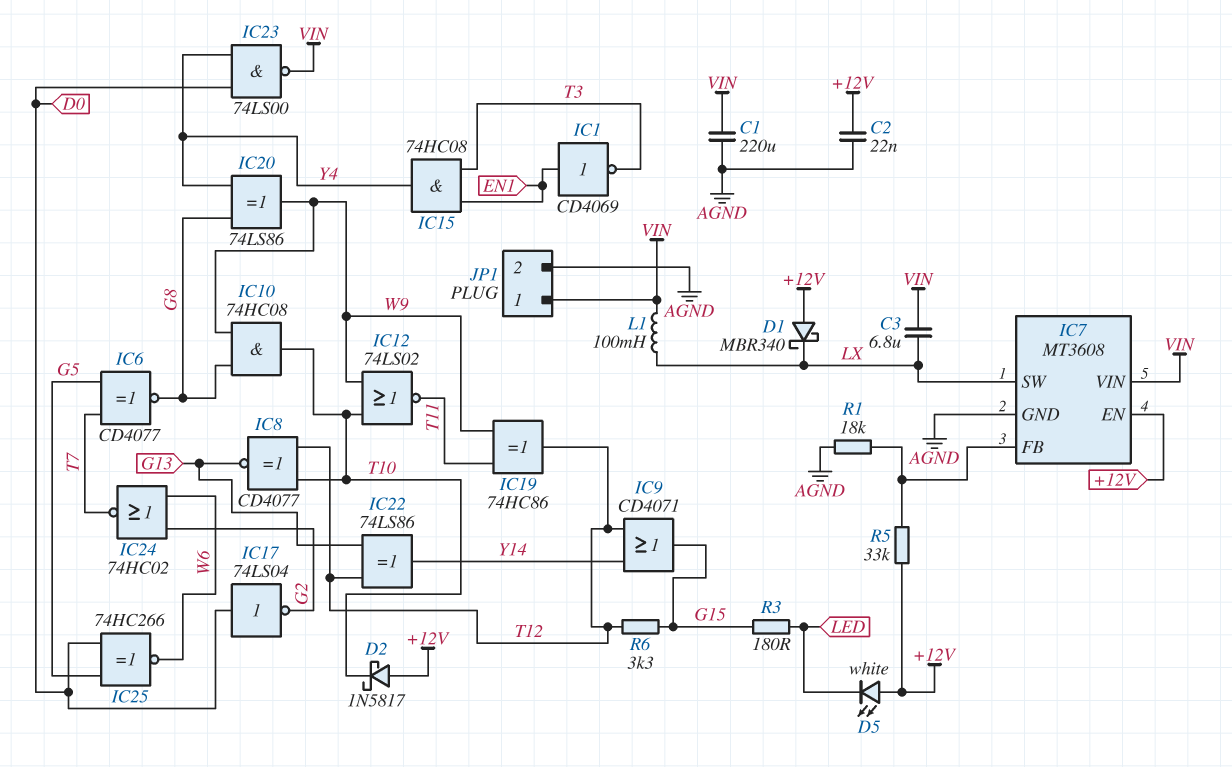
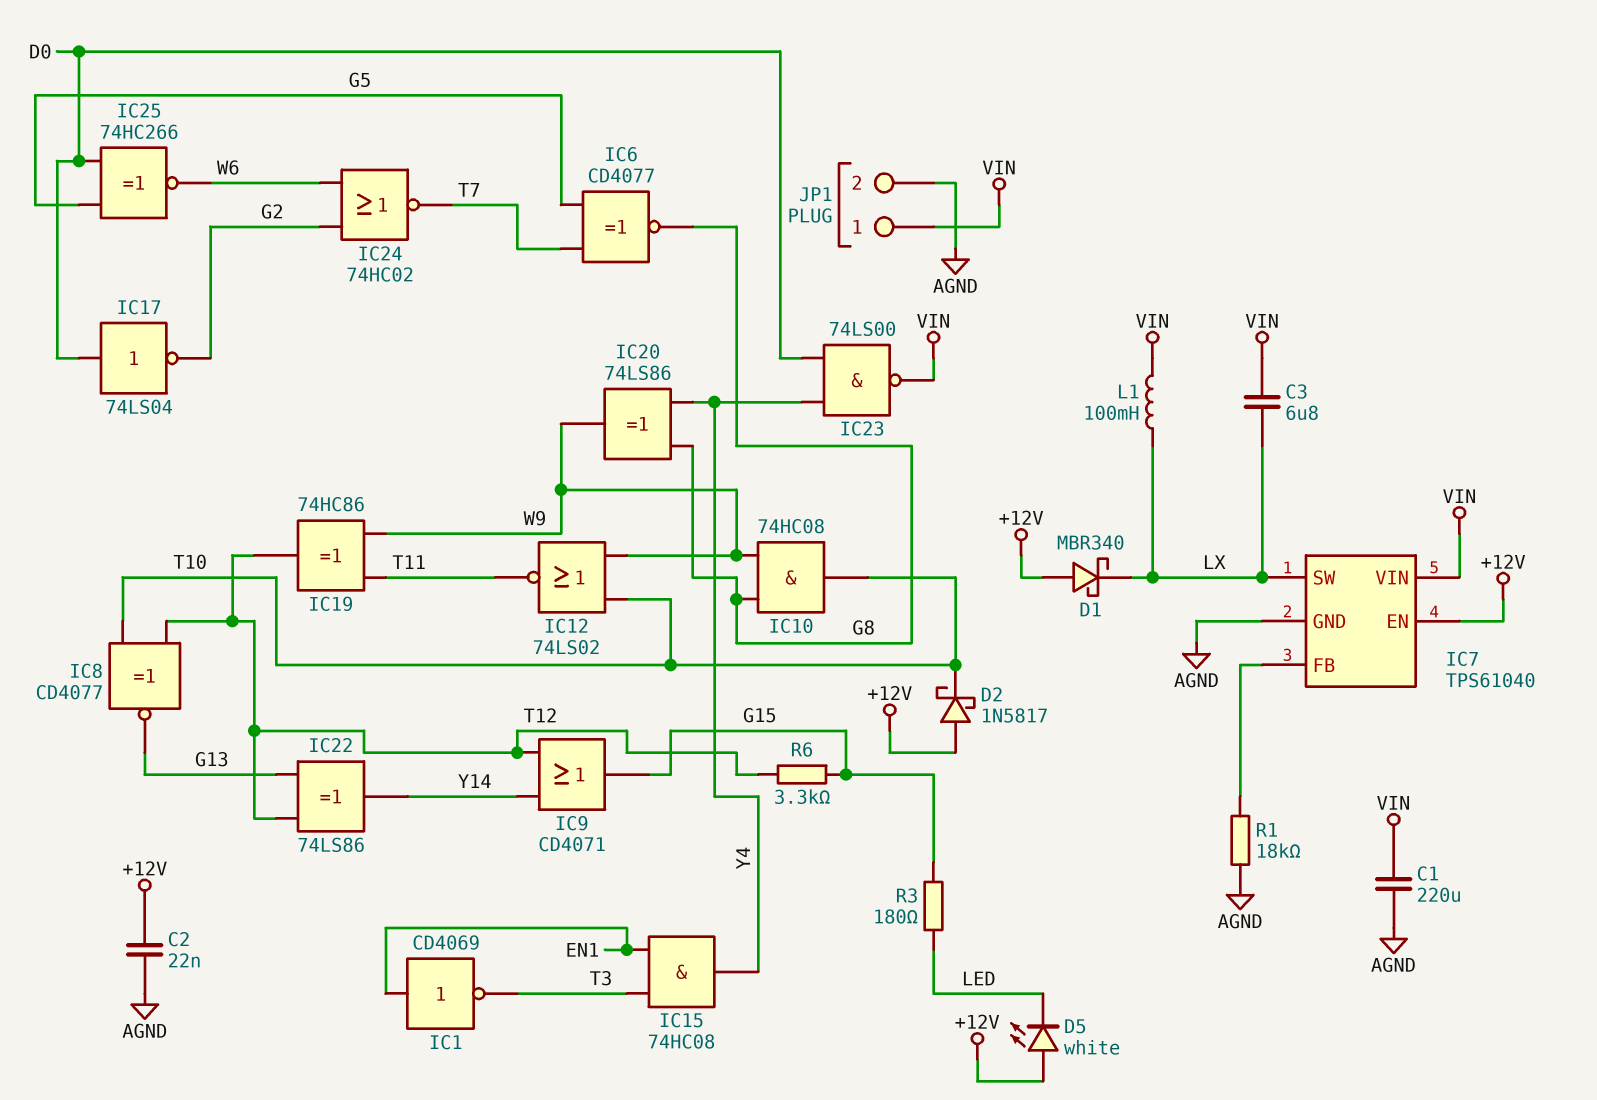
IC7: MT3608 -> TPS61040
R5: 33k (+12V, IC7/FB) -> none

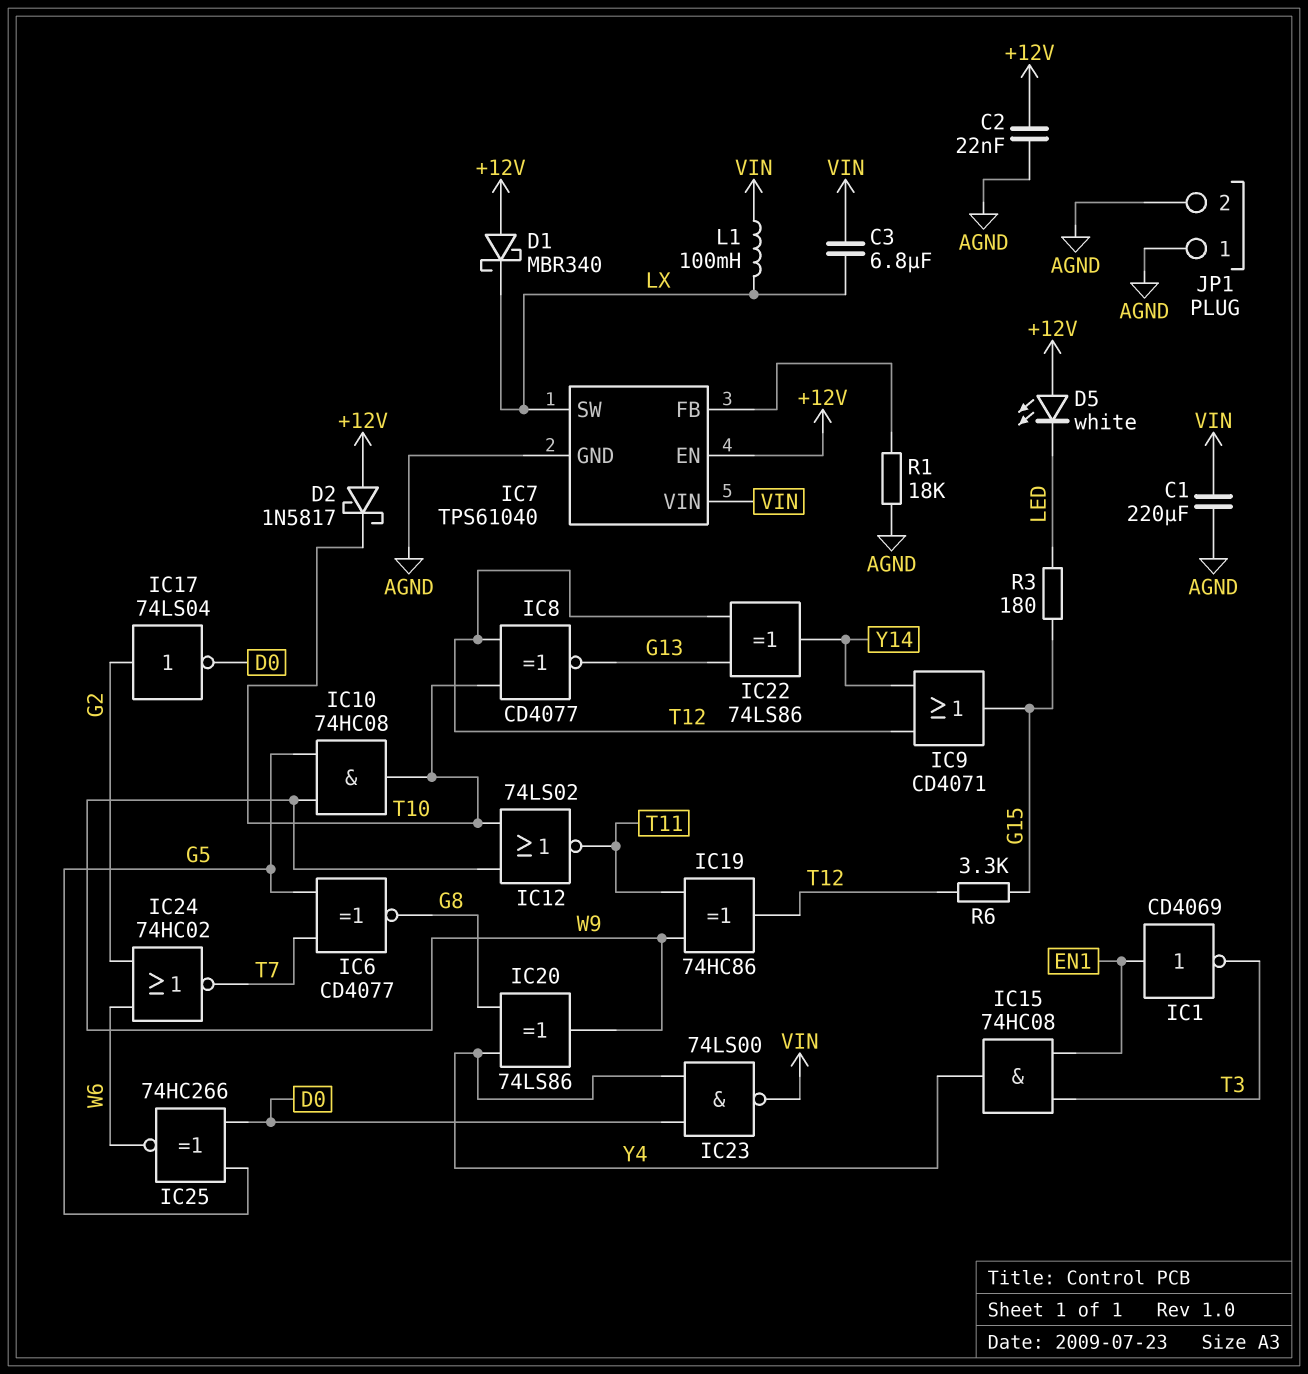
IC10: AND 74HC08 (in G8, in W9, out T10) -> AND 74HC08 (in G5, in W9, out T10)
IC17: NOT 74LS04 (in D0, out G2) -> NOT 74LS04 (in G2, out D0)
JP1 pin 1: VIN -> AGND

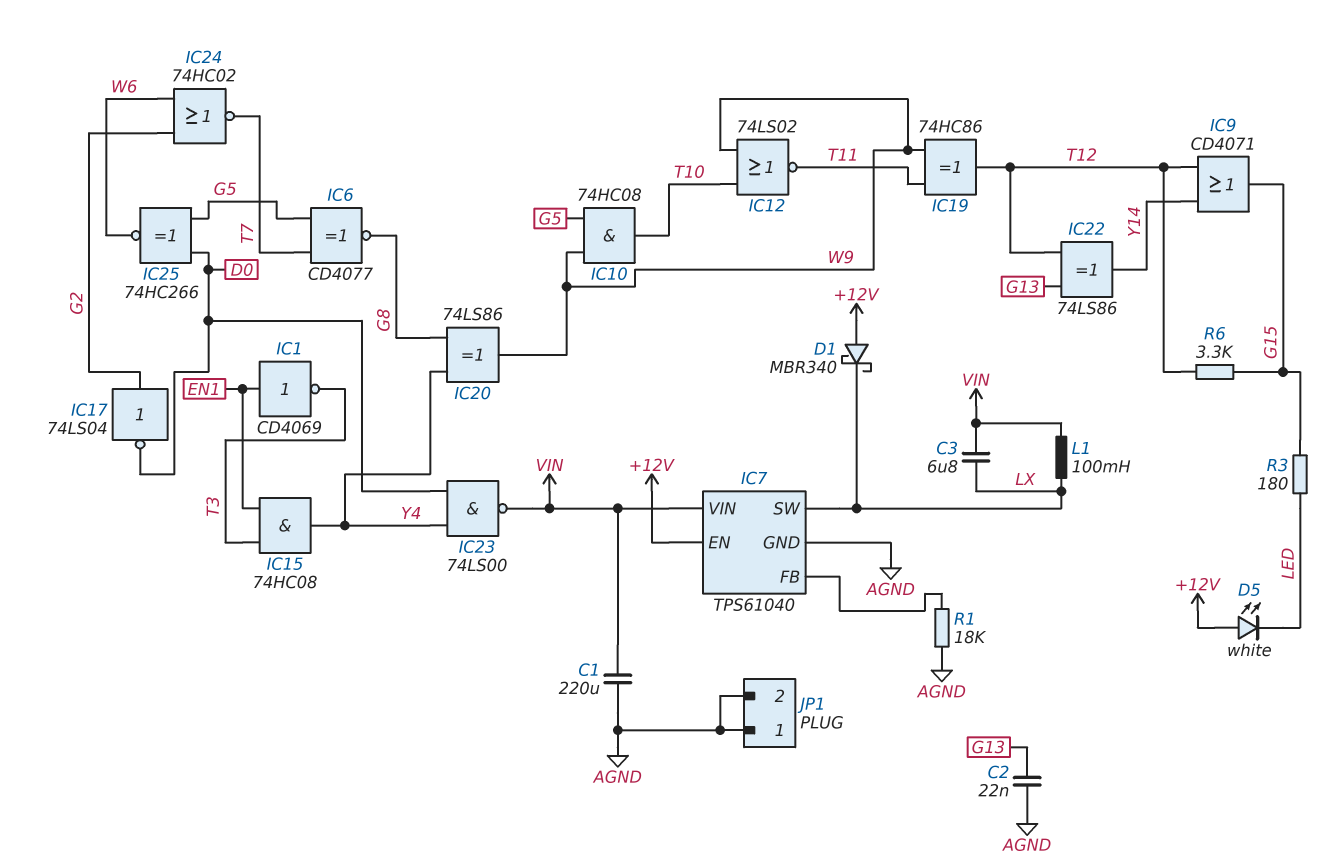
C2: 22nF (+12V, AGND) -> 22nF (AGND, G13)
D2: schottky 1N5817 (A +12V, K T10) -> none
IC8: XNOR CD4077 (in T10, in T12, out G13) -> none

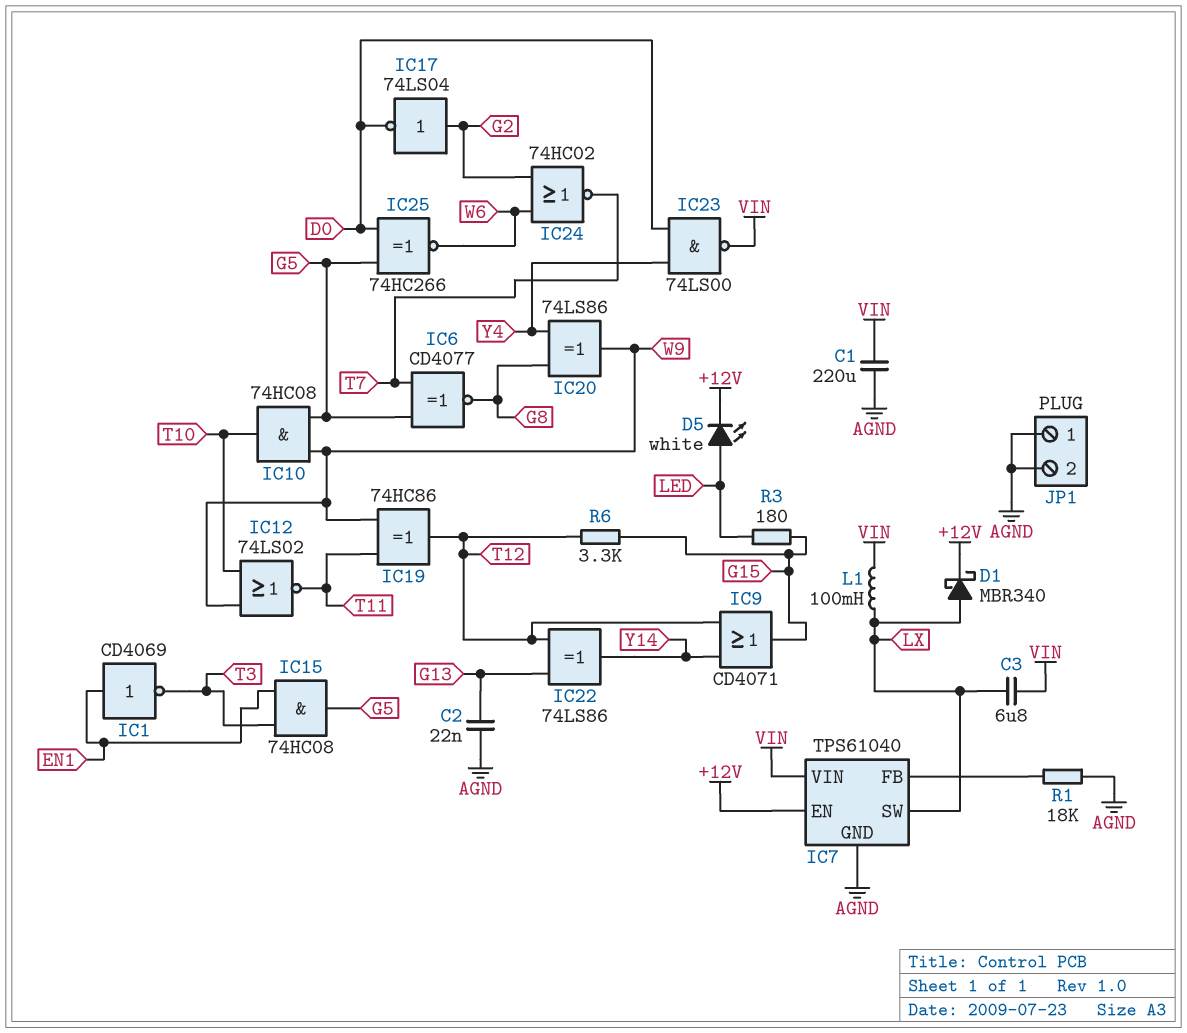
D1: schottky MBR340 (A +12V, K LX) -> schottky MBR340 (A LX, K +12V)
D5: LED white (A +12V, K LED) -> LED white (A LED, K +12V)
IC15: AND 74HC08 (in EN1, in T3, out Y4) -> AND 74HC08 (in EN1, in T3, out G5)

